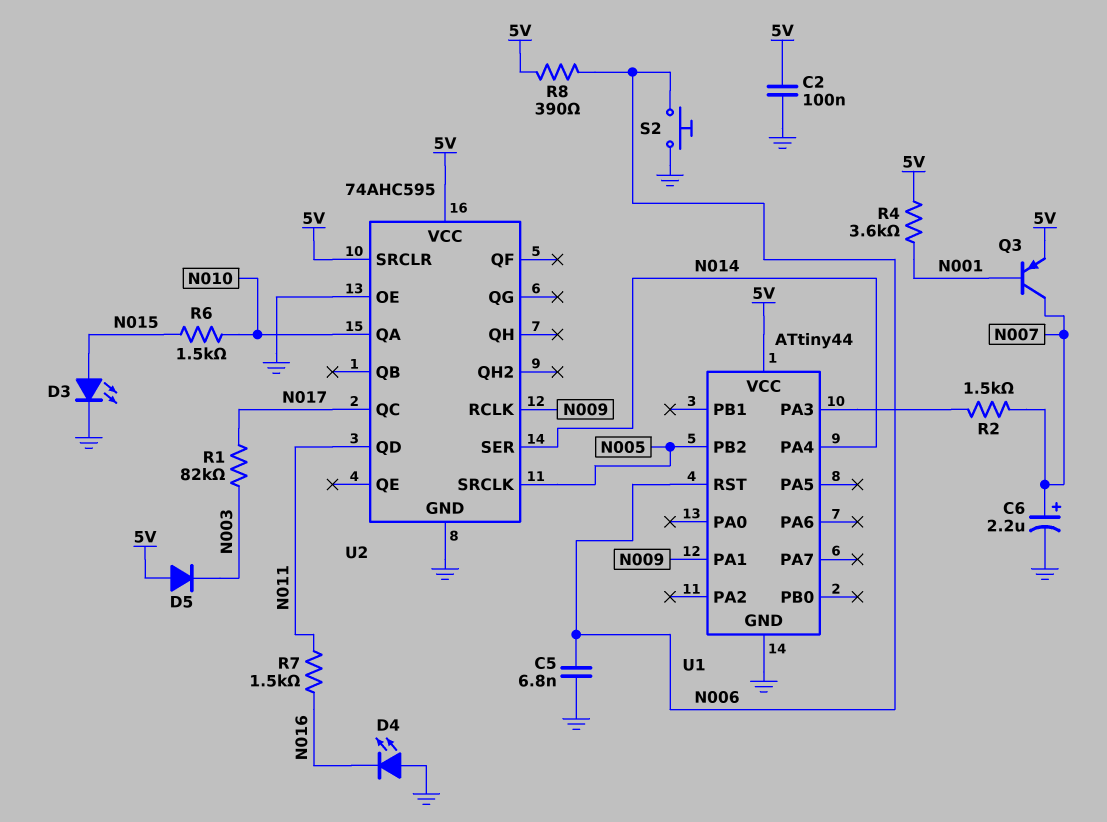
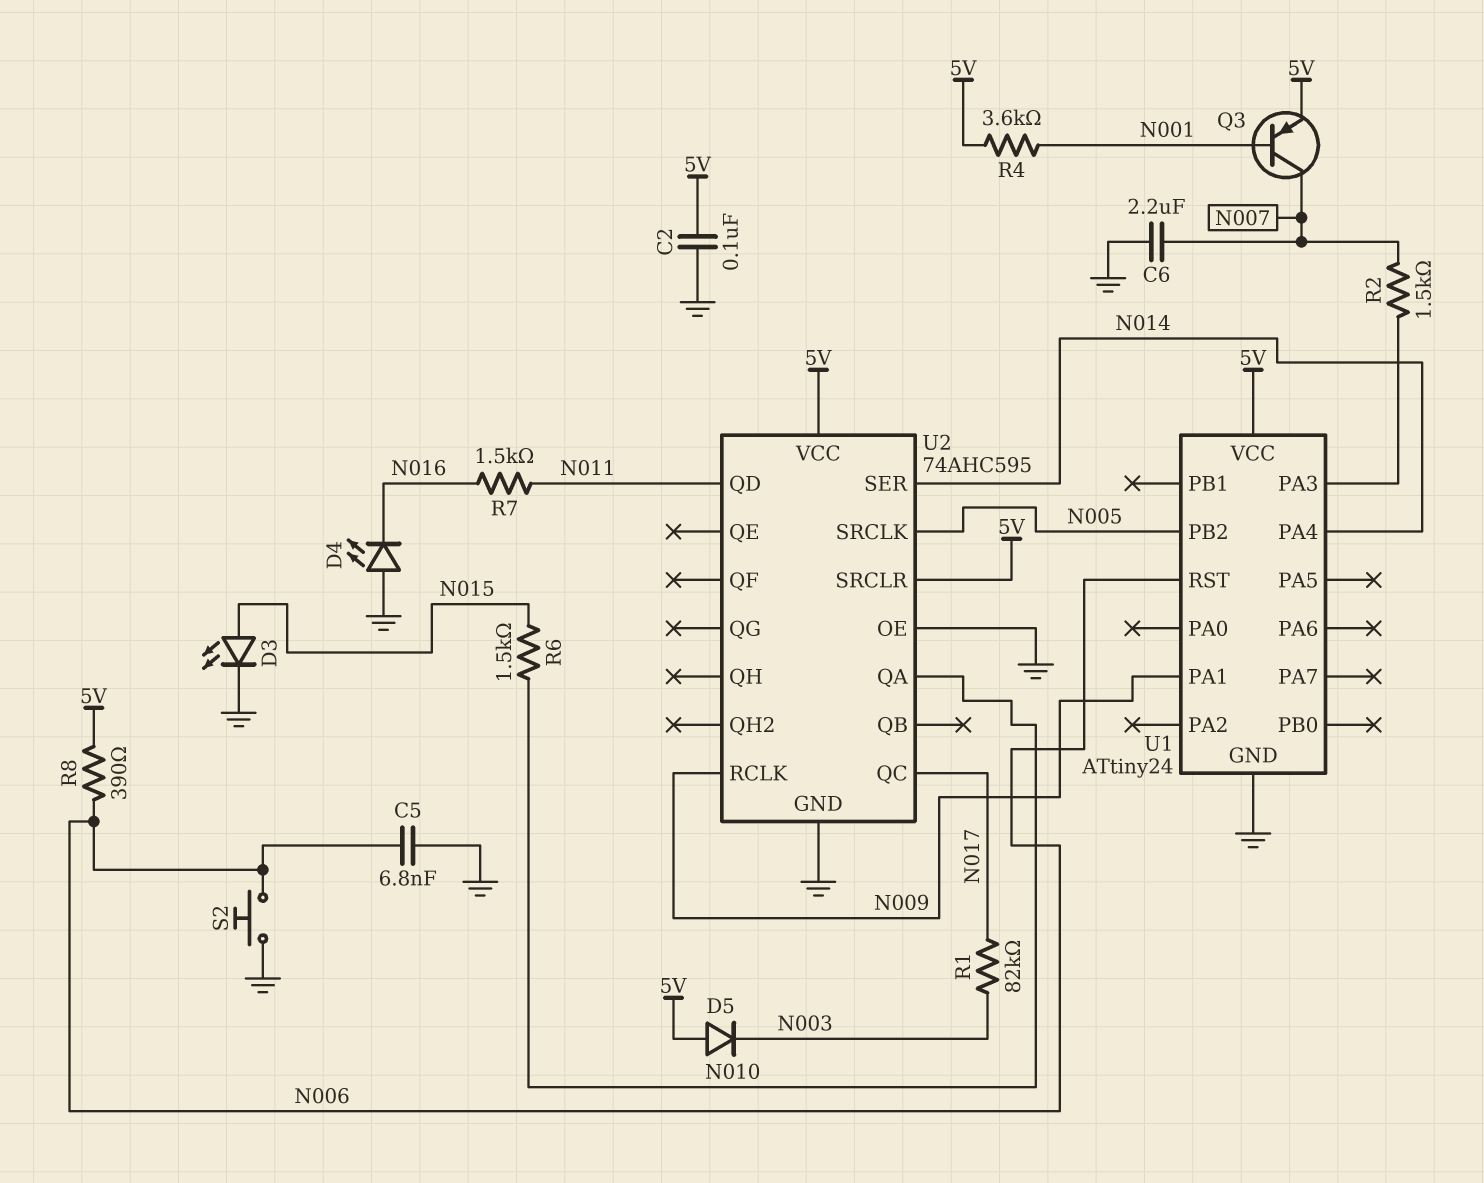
C6: 2.2uF (plus N007, minus GND) -> 2.2uF (GND, N007)
U1: ATtiny44 -> ATtiny24

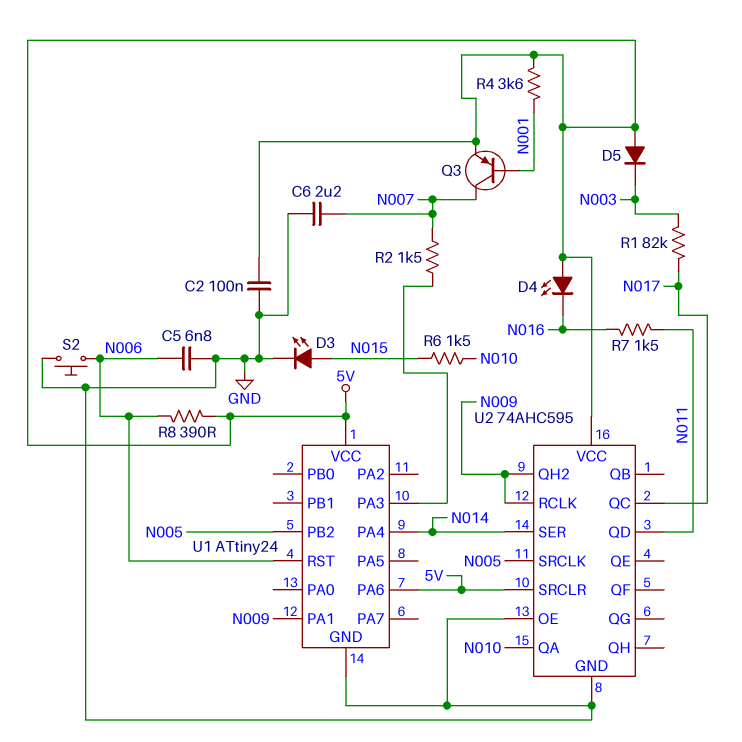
D4: LED (A GND, K N016) -> LED (A 5V, K N016)
U1 pin PA6: none -> 5V
U2 pin QH2: none -> N009

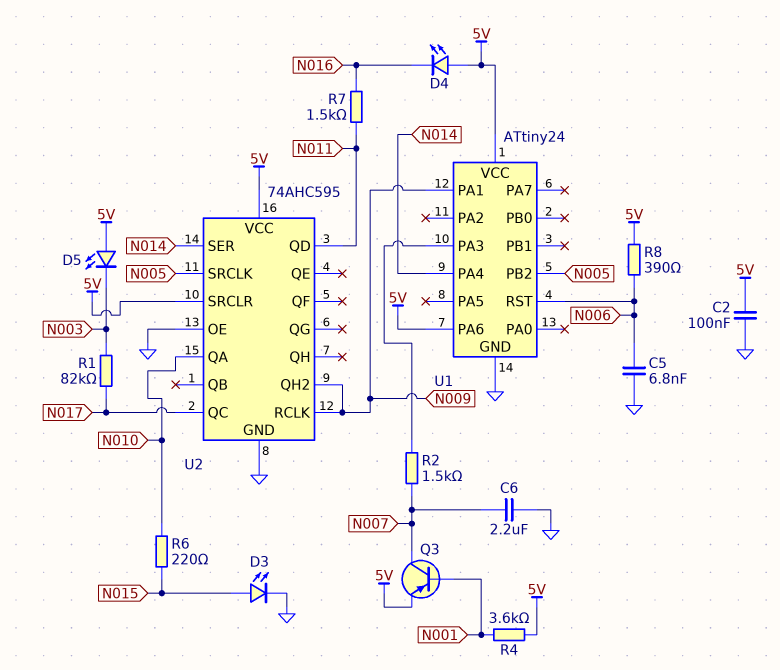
D5: diode (A 5V, K N003) -> LED (A 5V, K N003)
R6: 1.5k (N010, N015) -> 220 (N010, N015)
S2: button (GND, N006) -> none

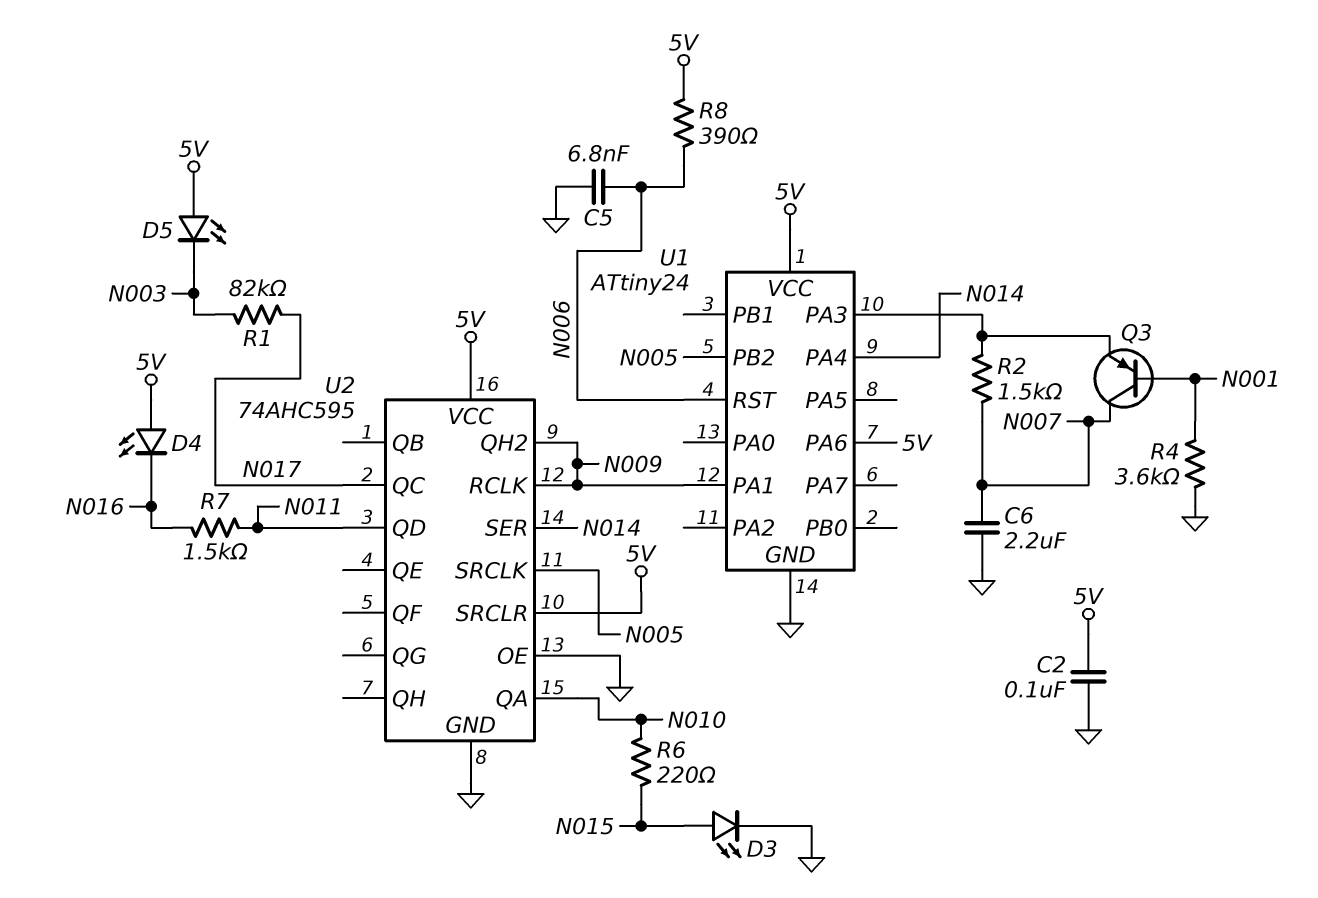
Q3: PNP (B N001, C N007, E 5V) -> PNP (B N001, C N007, E U1/PA3)
R4: 3.6k (5V, N001) -> 3.6k (GND, N001)

